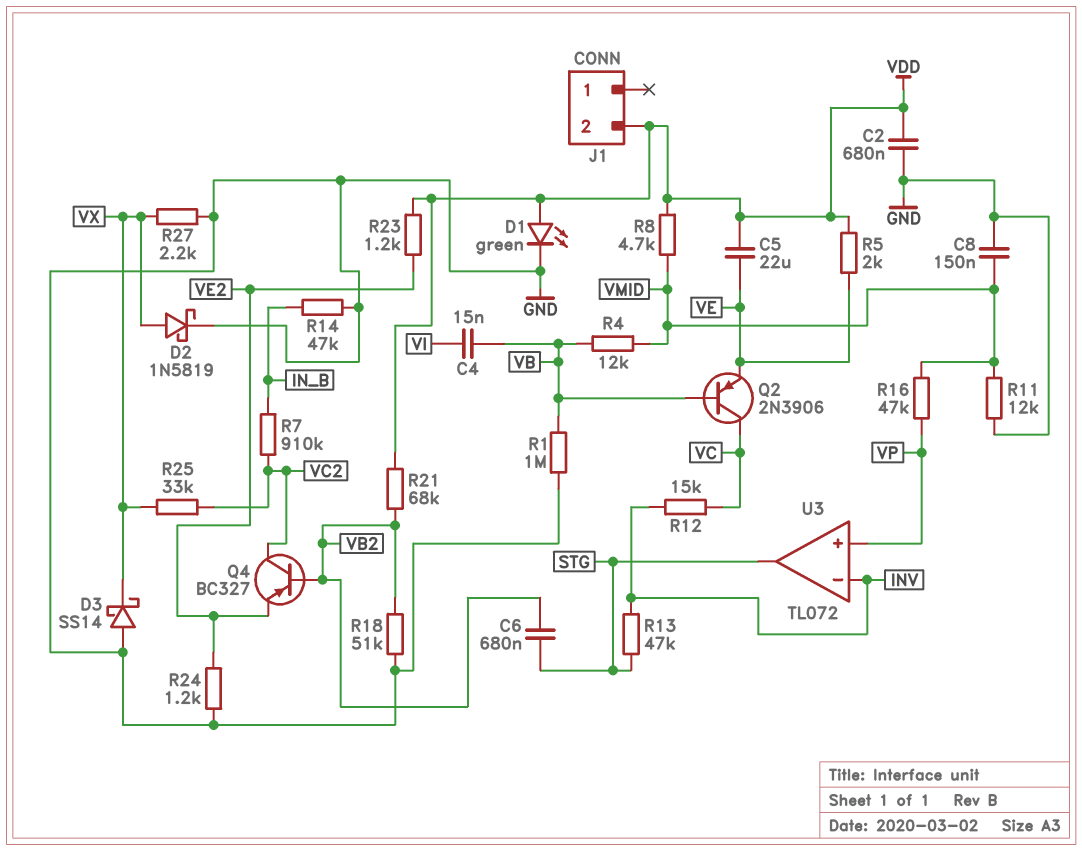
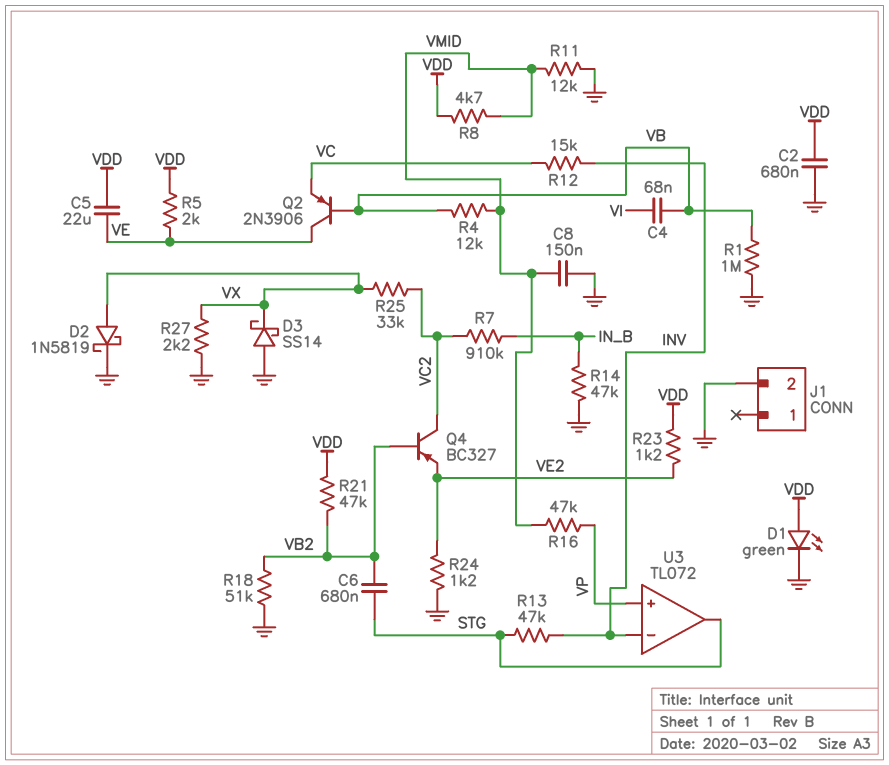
C4: 15nF (VB, VI) -> 68nF (VB, VI)
J1 pin 2: VDD -> GND
Q2: PNP 2N3906 (B VB, C VC, E VE) -> PNP 2N3906 (B VB, C VE, E VC)
R21: 68k (VB2, VDD) -> 47k (VB2, VDD)

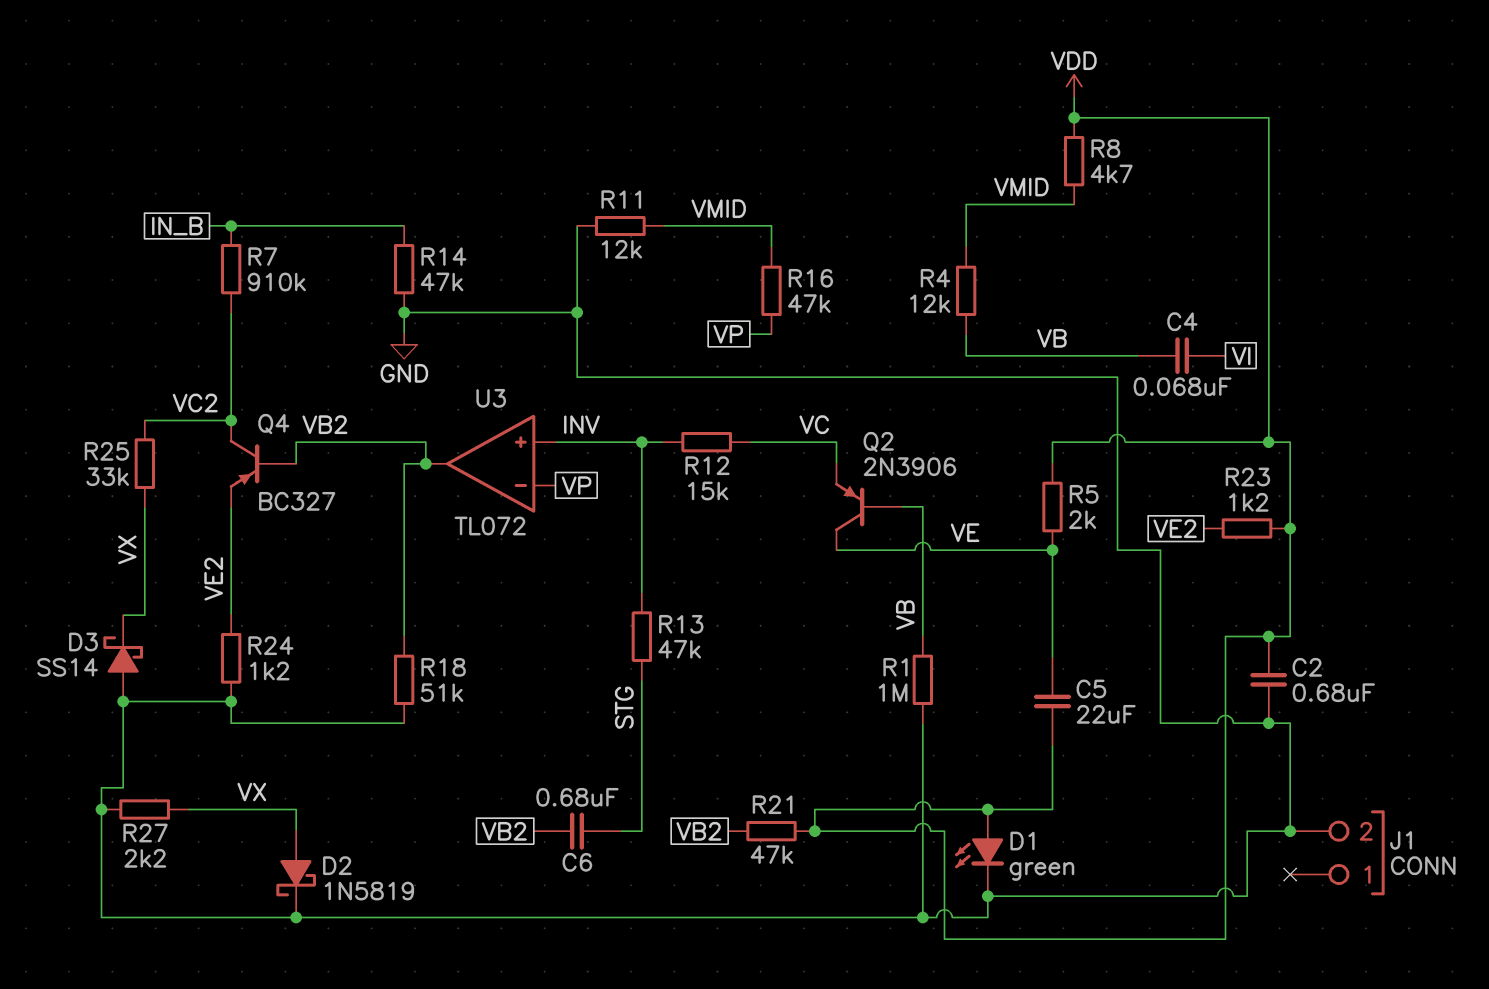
C8: 150nF (GND, VMID) -> none
U3 pin in+: VP -> INV
U3 pin in-: INV -> VP
U3 pin out: STG -> VB2

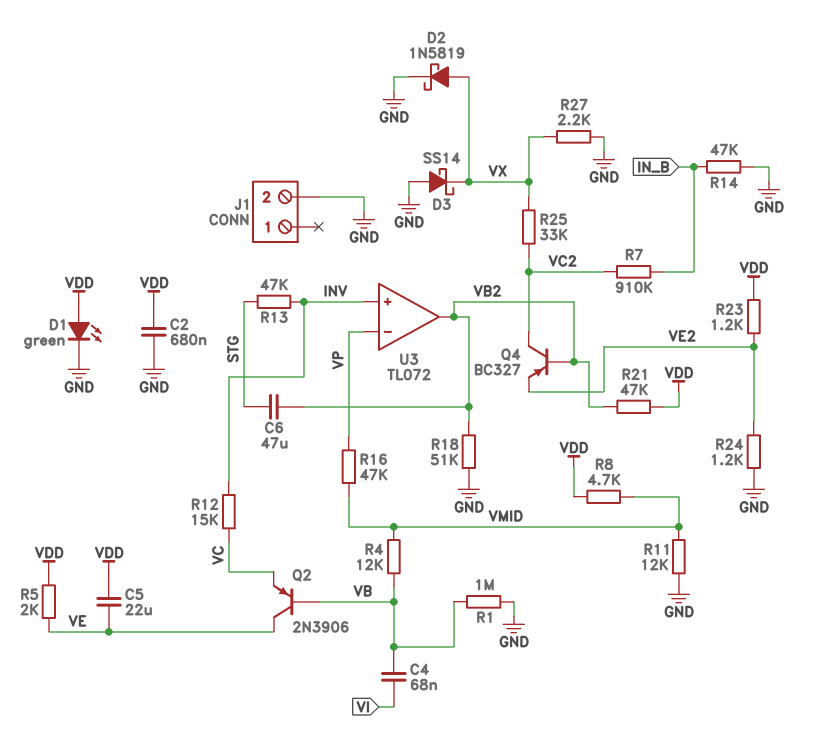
C6: 680nF (STG, VB2) -> 47uF (STG, VB2)

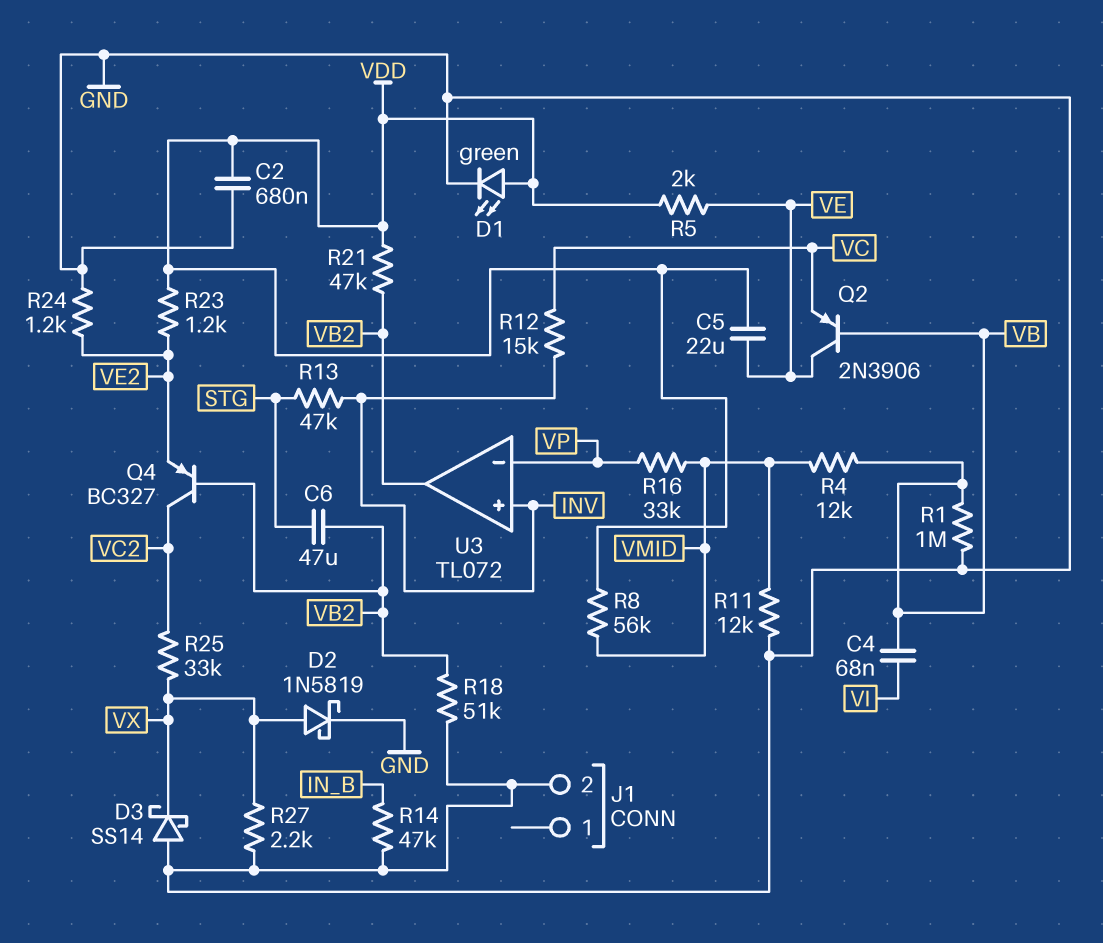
R7: 910k (IN_B, VC2) -> none
R8: 4.7k (VDD, VMID) -> 56k (VDD, VMID)
R16: 47k (VMID, VP) -> 33k (VMID, VP)

